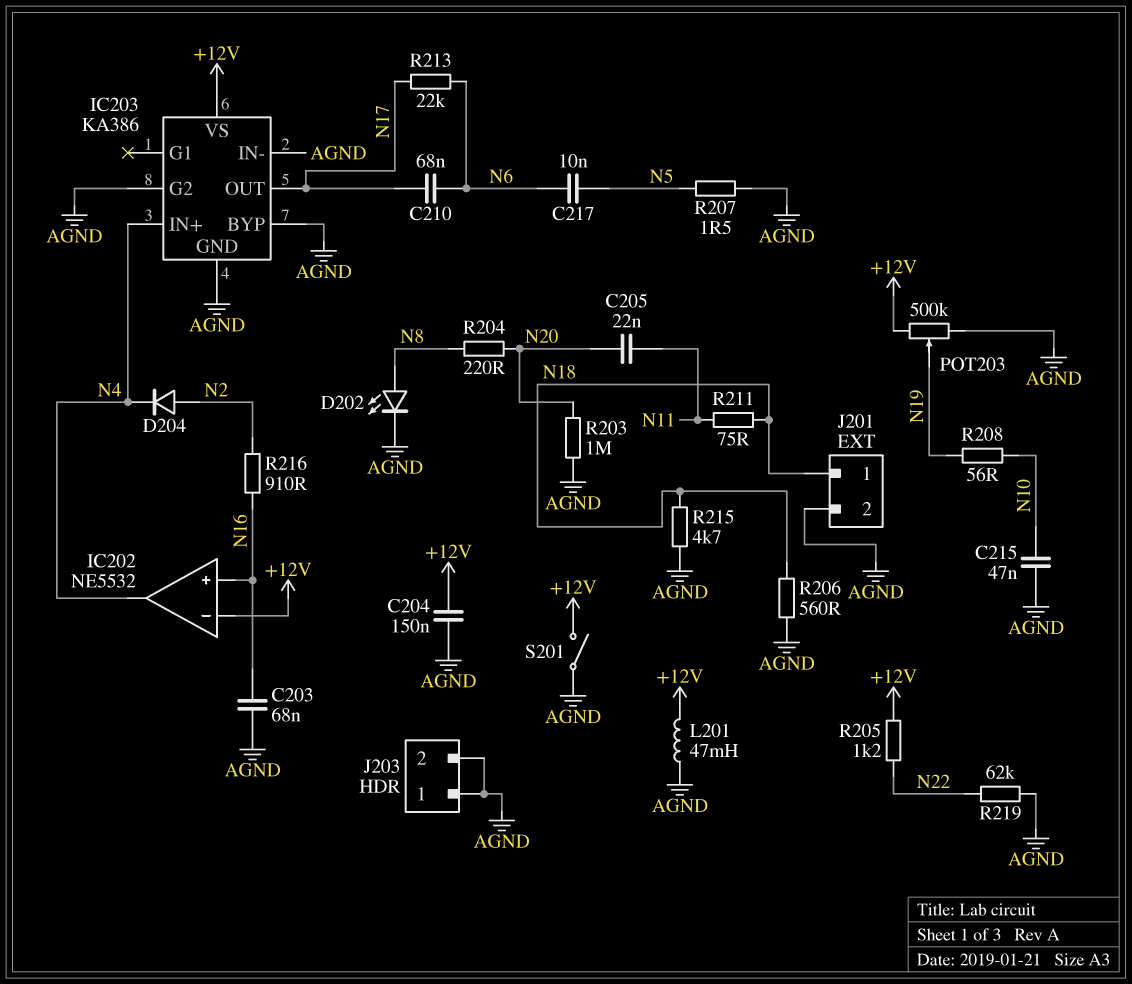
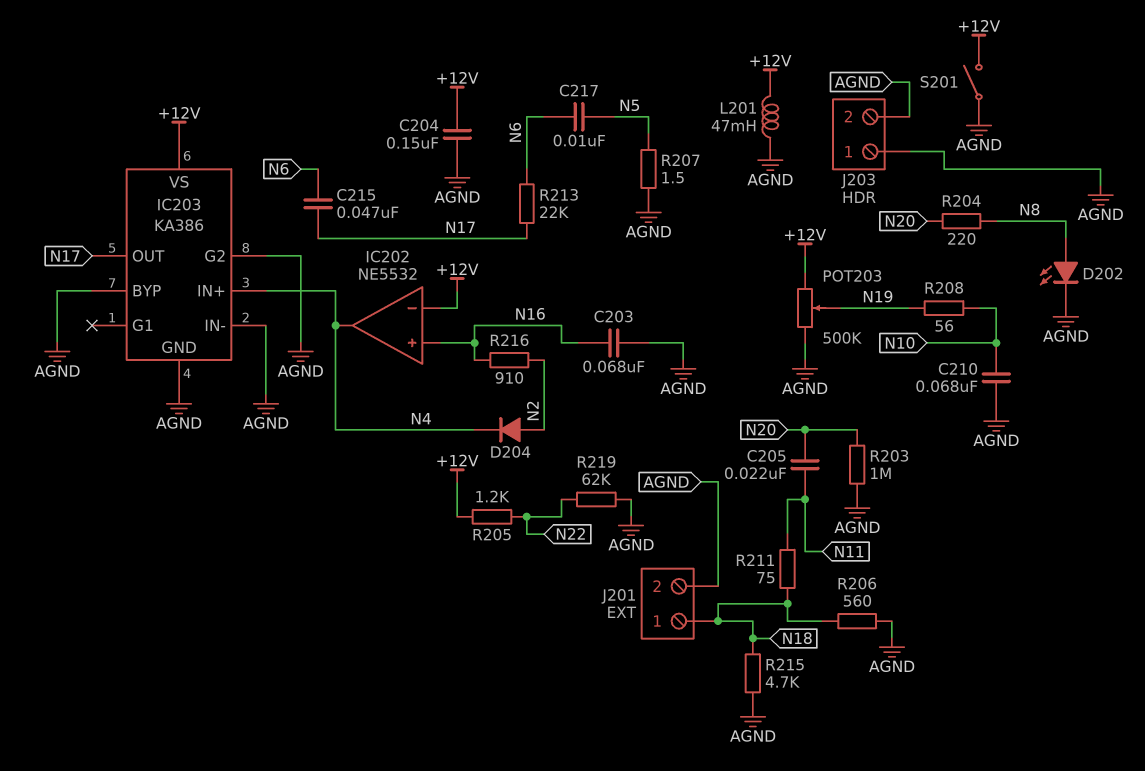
C210: 68nF (N6, N17) -> 68nF (AGND, N10)
C215: 47nF (AGND, N10) -> 47nF (N6, N17)

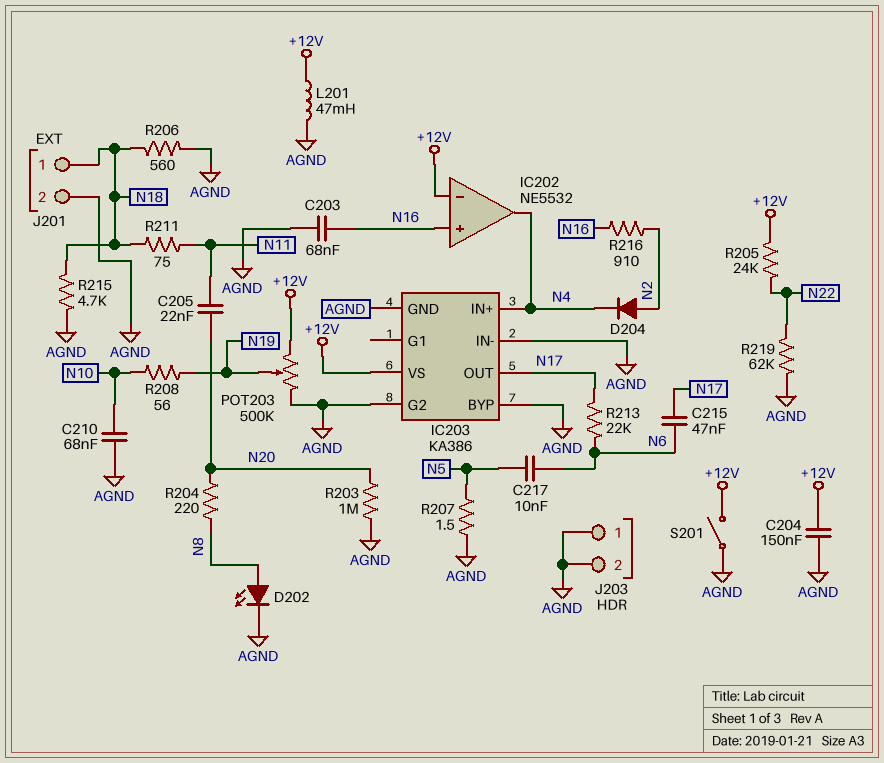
R205: 1.2k (+12V, N22) -> 24k (+12V, N22)

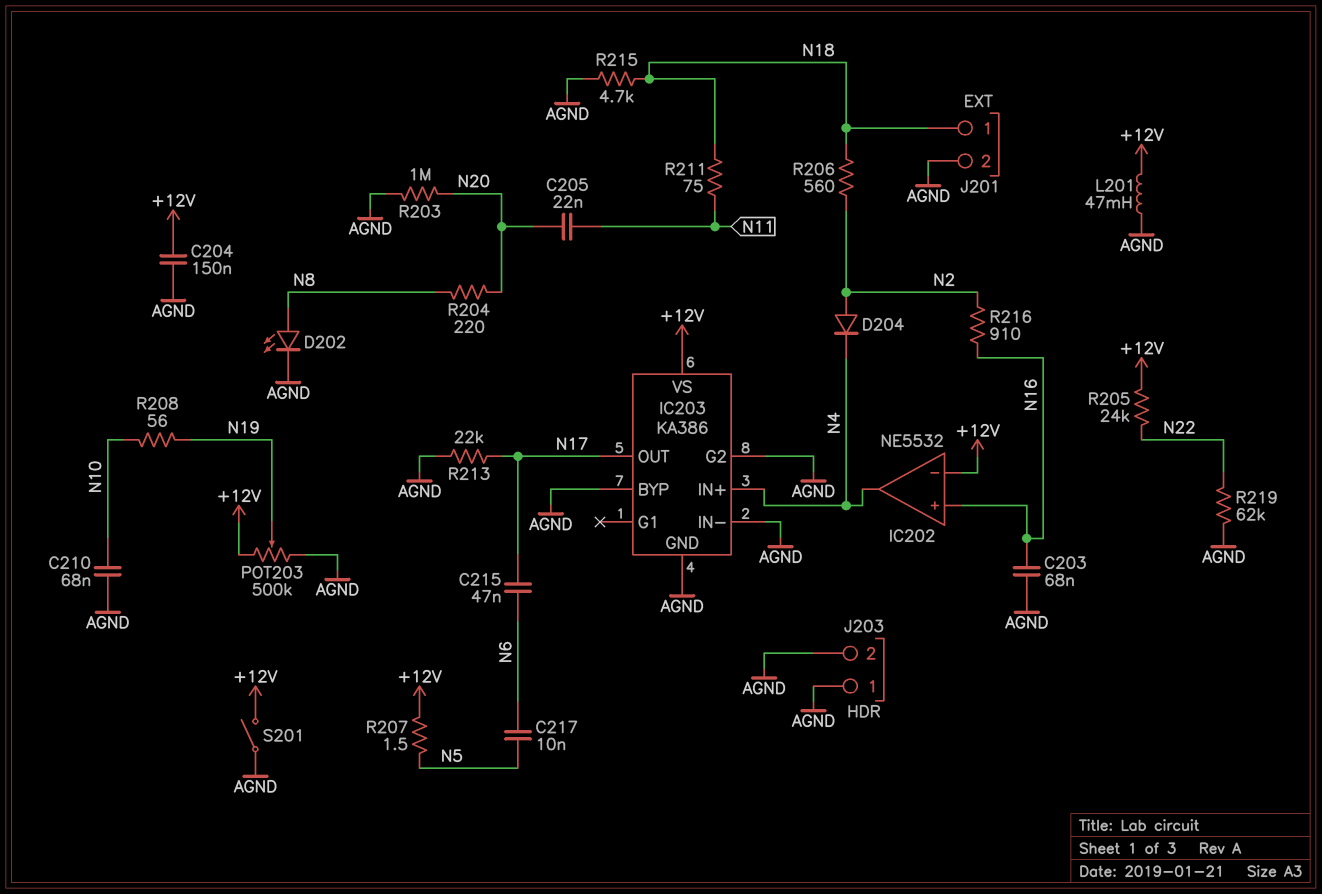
R206: 560 (AGND, N18) -> 560 (N2, N18)
R207: 1.5 (AGND, N5) -> 1.5 (+12V, N5)
R213: 22k (N6, N17) -> 22k (AGND, N17)

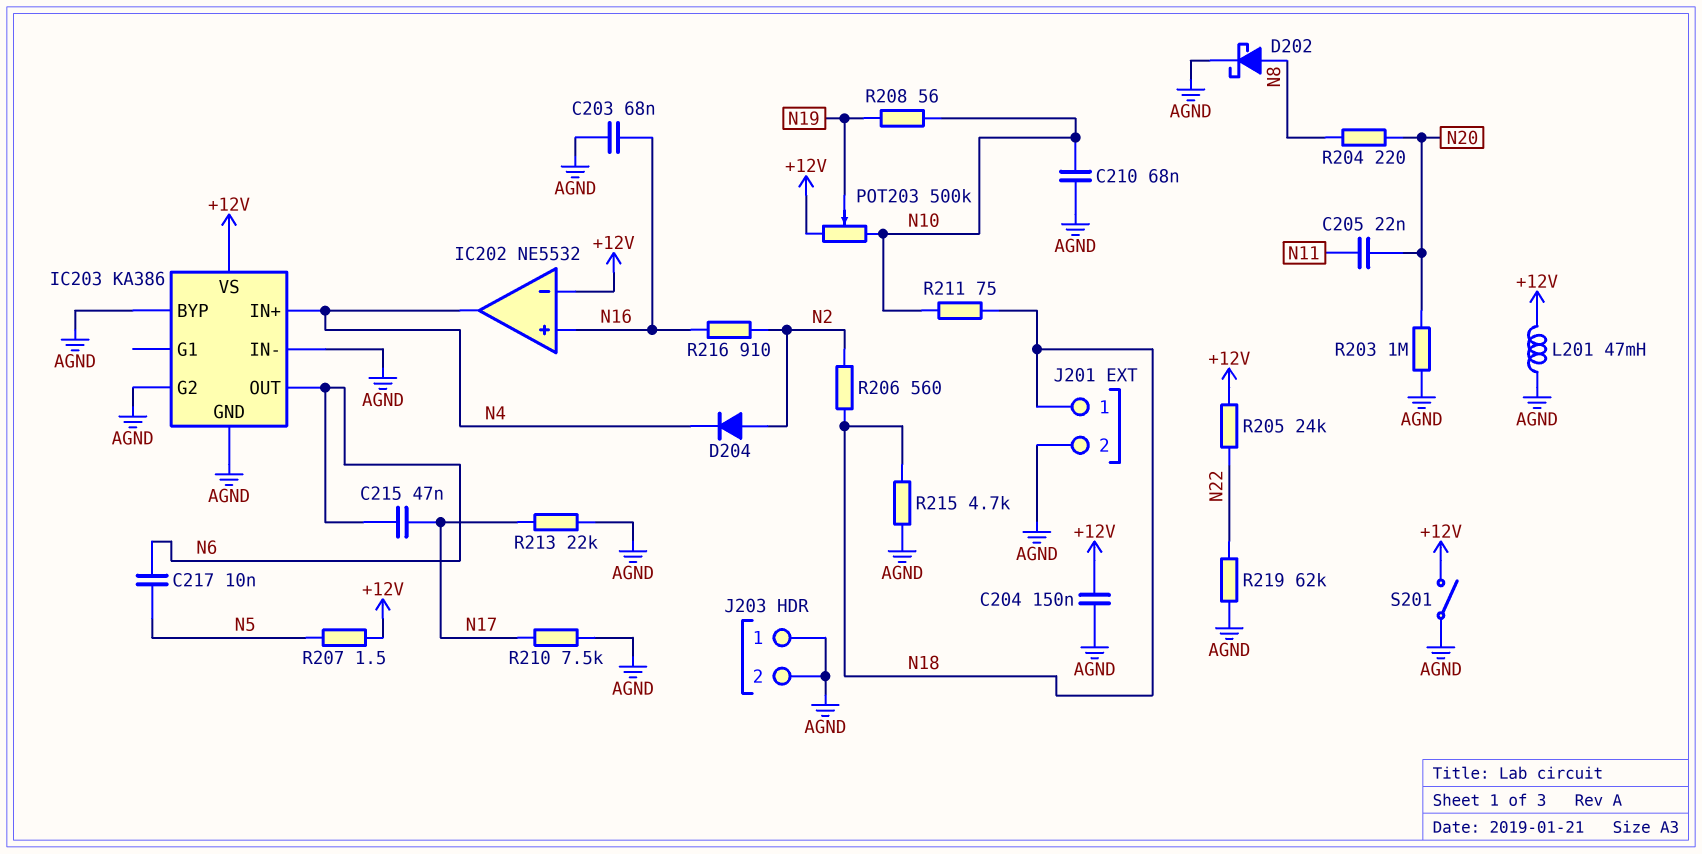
D202: LED (A N8, K AGND) -> schottky (A N8, K AGND)
IC203 pin OUT: N17 -> N6
POT203: 500k (+12V, AGND, wiper N19) -> 500k (+12V, N10, wiper N19)
R210: none -> 7.5k (AGND, N17)
R211: 75 (N11, N18) -> 75 (N10, N18)

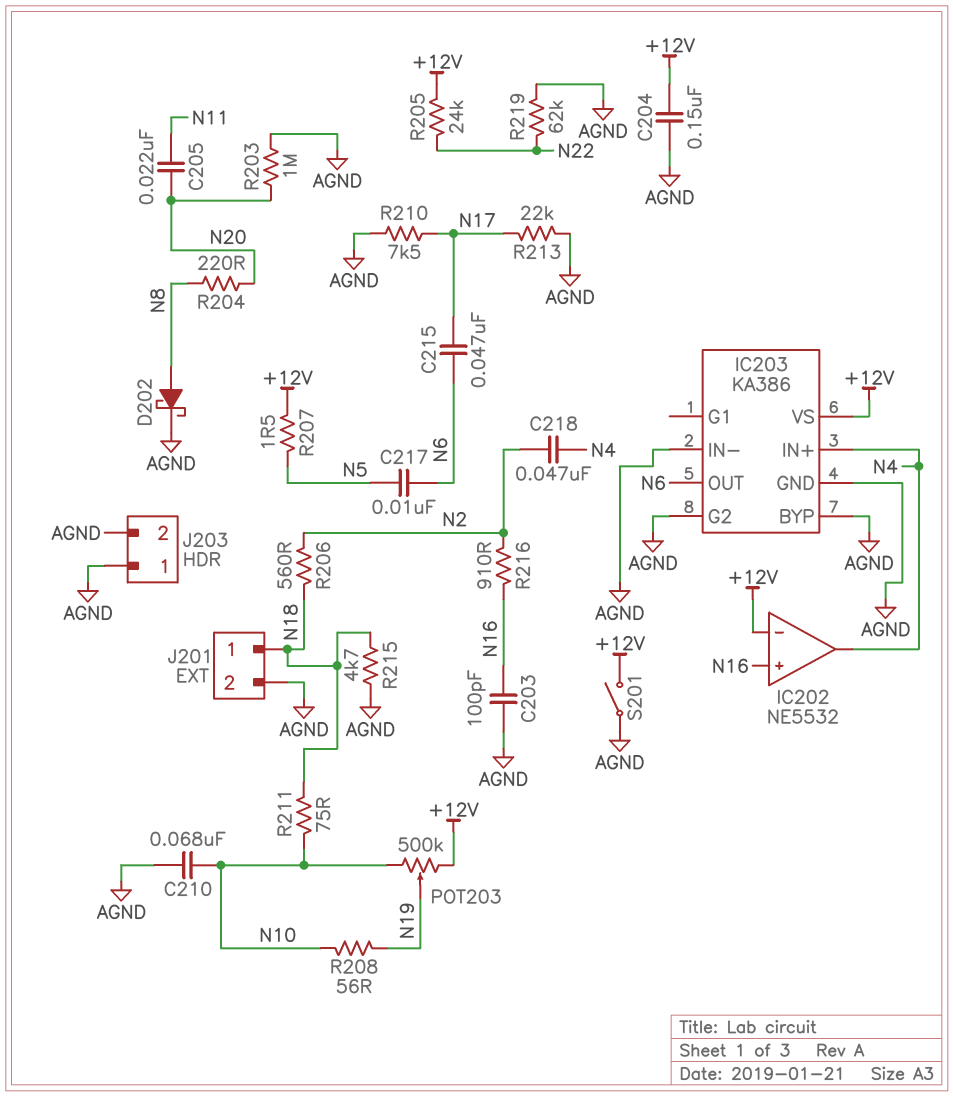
C203: 68nF (AGND, N16) -> 100pF (AGND, N16)
C218: none -> 47nF (N2, N4)
D204: diode (A N2, K N4) -> none
L201: 47mH (+12V, AGND) -> none

